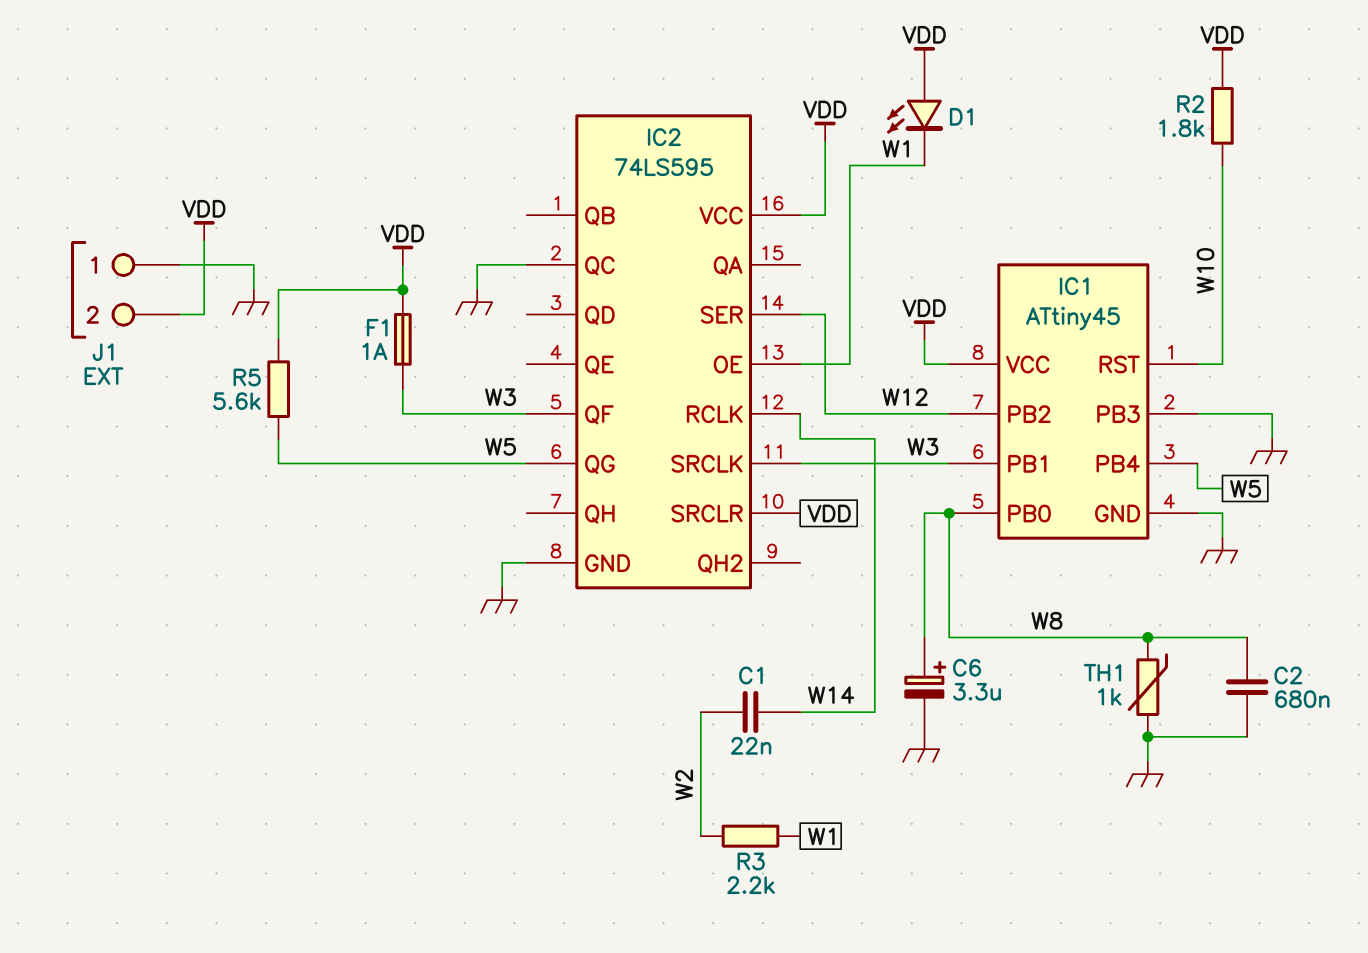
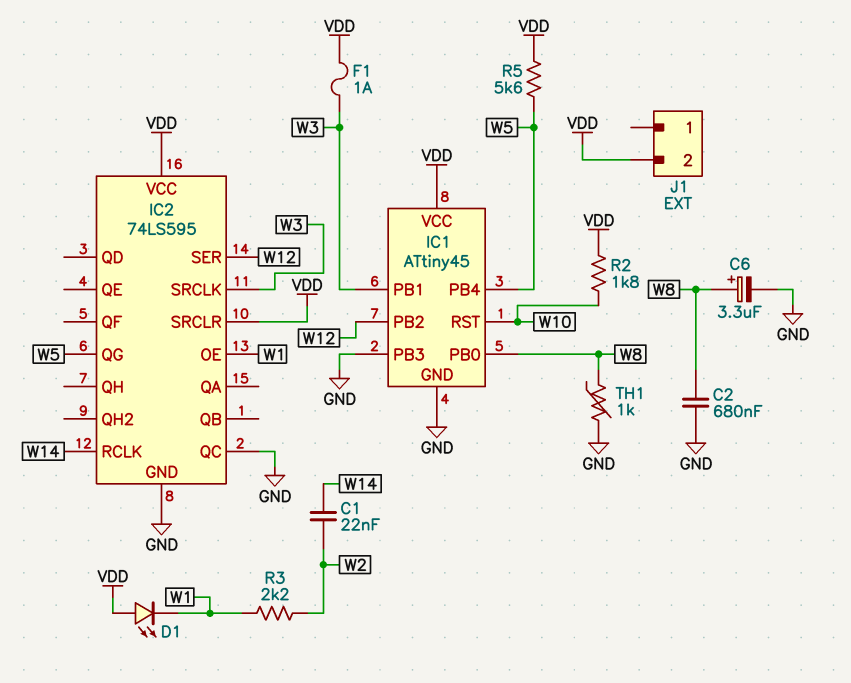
IC2 pin QF: W3 -> none
J1 pin 1: GND -> none

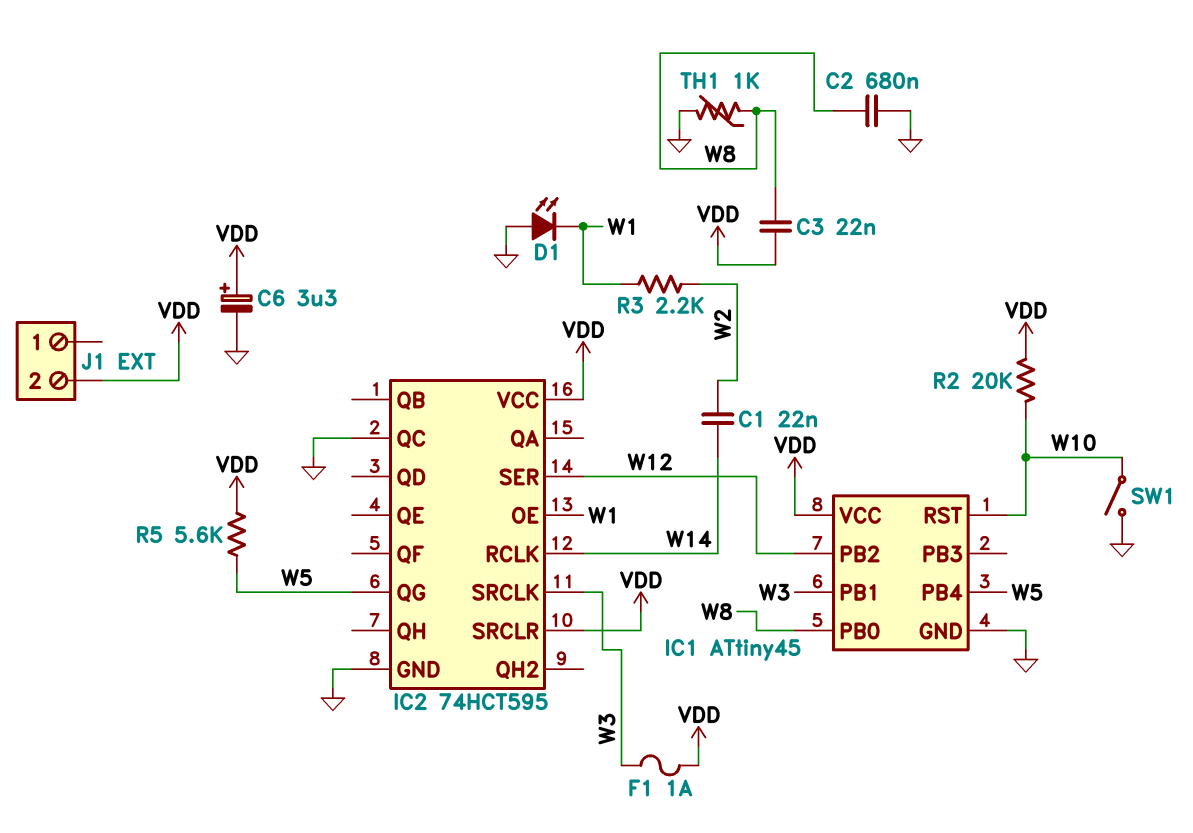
C3: none -> 22nF (VDD, W8)
C6: 3.3uF (plus W8, minus GND) -> 3.3uF (plus VDD, minus GND)
D1: LED (A VDD, K W1) -> LED (A GND, K W1)
IC1 pin PB3: GND -> none
IC2: 74LS595 -> 74HCT595
R2: 1.8k (VDD, W10) -> 20k (VDD, W10)
SW1: none -> switch (GND, W10)

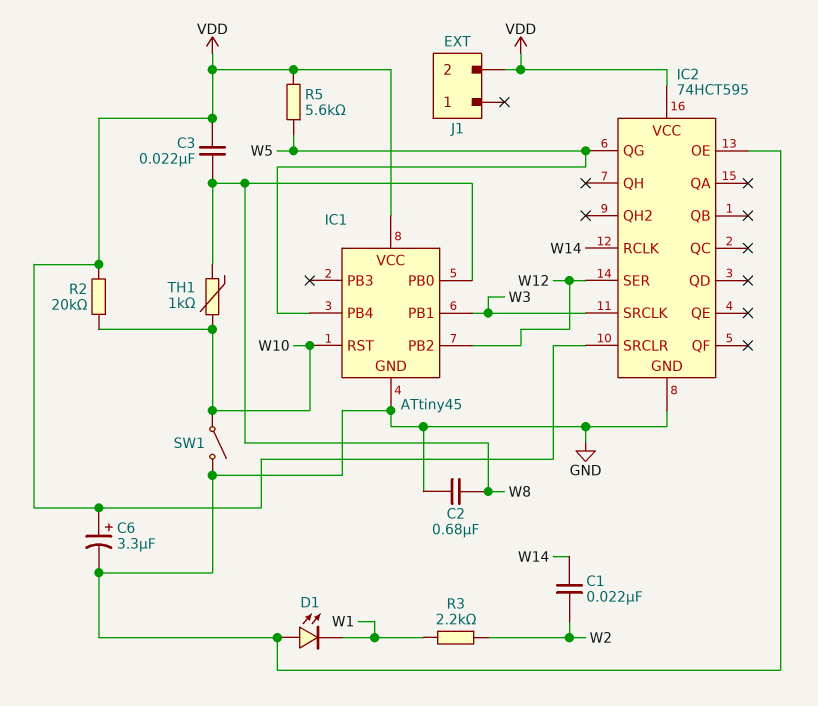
F1: 1A (VDD, W3) -> none
IC2 pin OE: W1 -> GND
IC2 pin QC: GND -> none
TH1: 1k (GND, W8) -> 1k (W8, W10)

